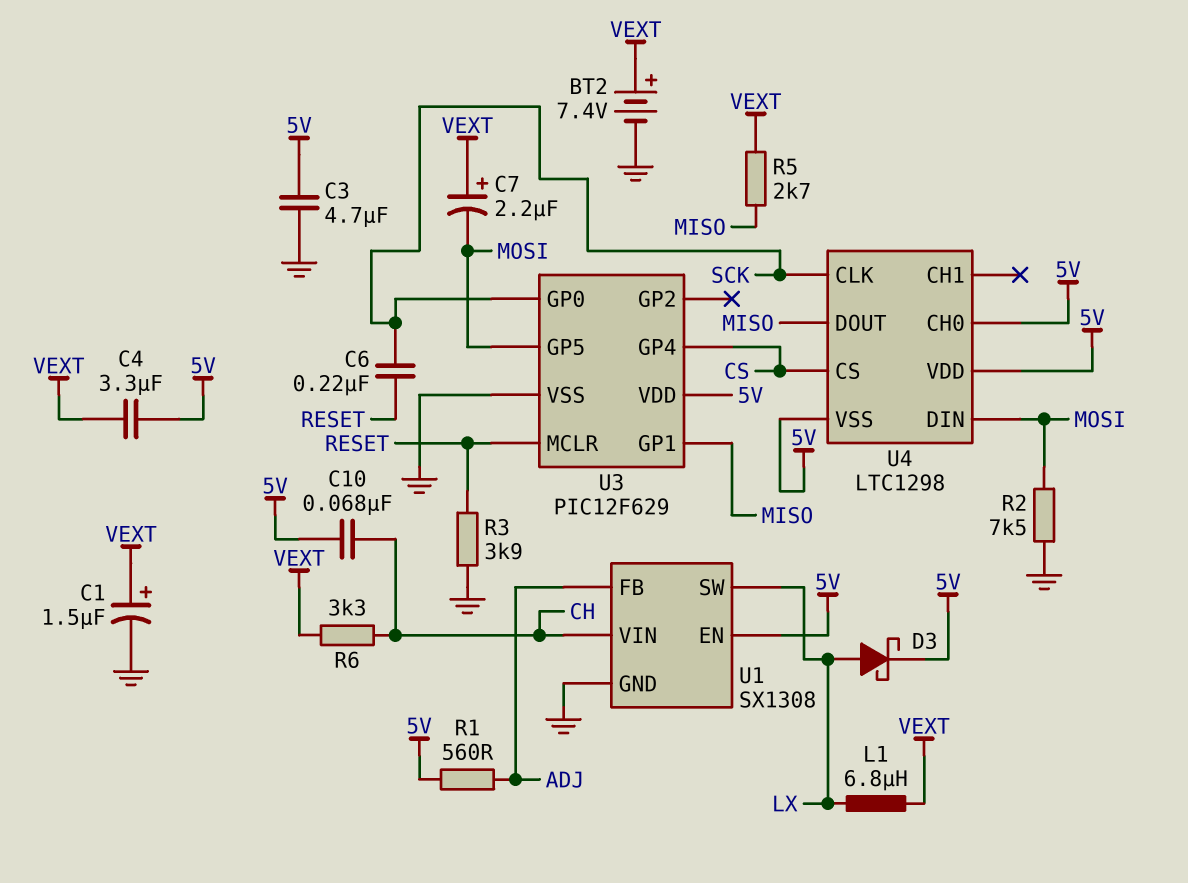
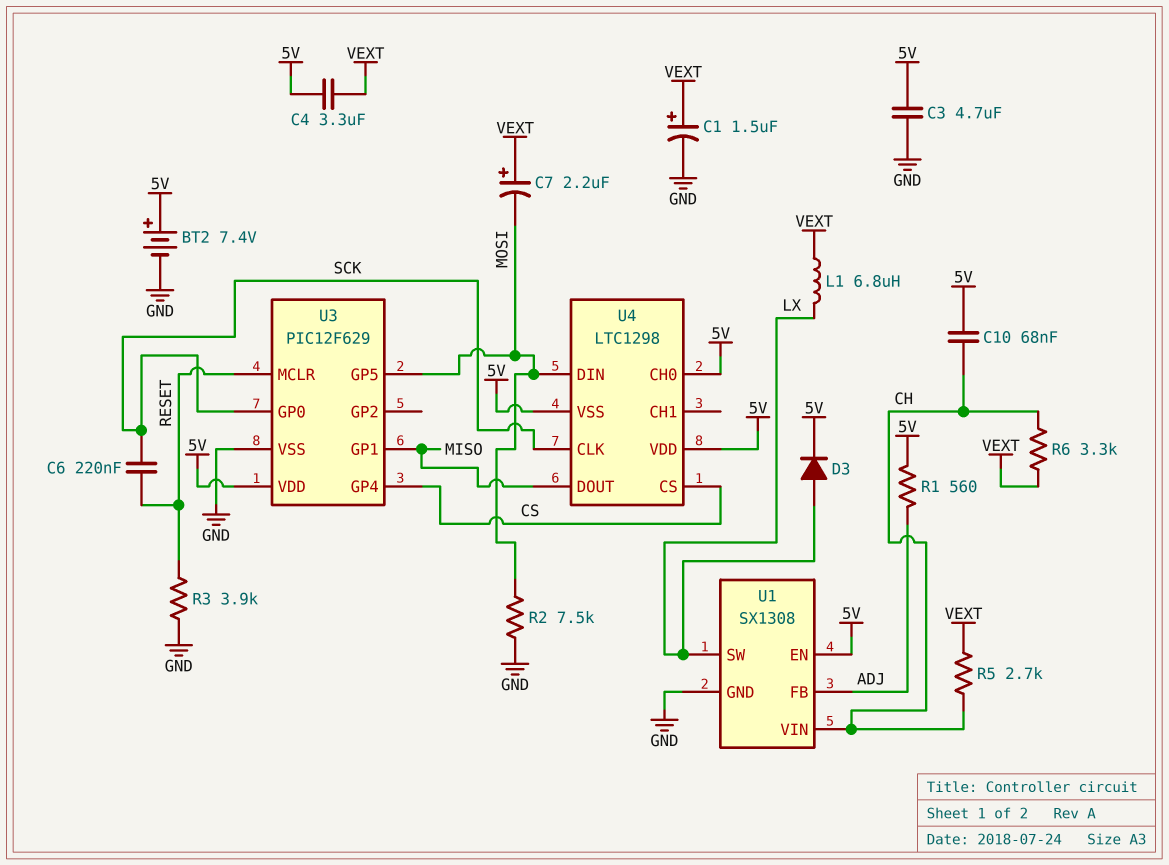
BT2: 7.4V (plus VEXT, minus GND) -> 7.4V (plus 5V, minus GND)
D3: schottky (A LX, K 5V) -> diode (A LX, K 5V)
R5: 2.7k (MISO, VEXT) -> 2.7k (CH, VEXT)

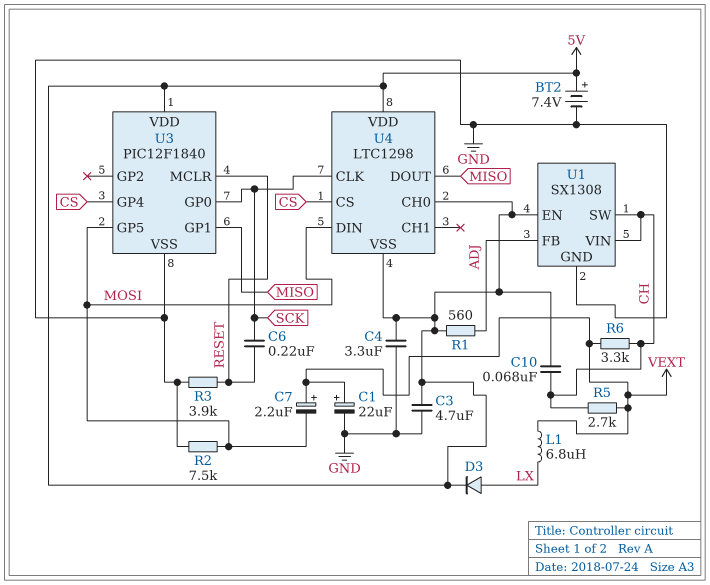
C1: 1.5uF (plus VEXT, minus GND) -> 22uF (plus VEXT, minus GND)
C4: 3.3uF (5V, VEXT) -> 3.3uF (5V, GND)
U1 pin SW: LX -> CH
U3: PIC12F629 -> PIC12F1840

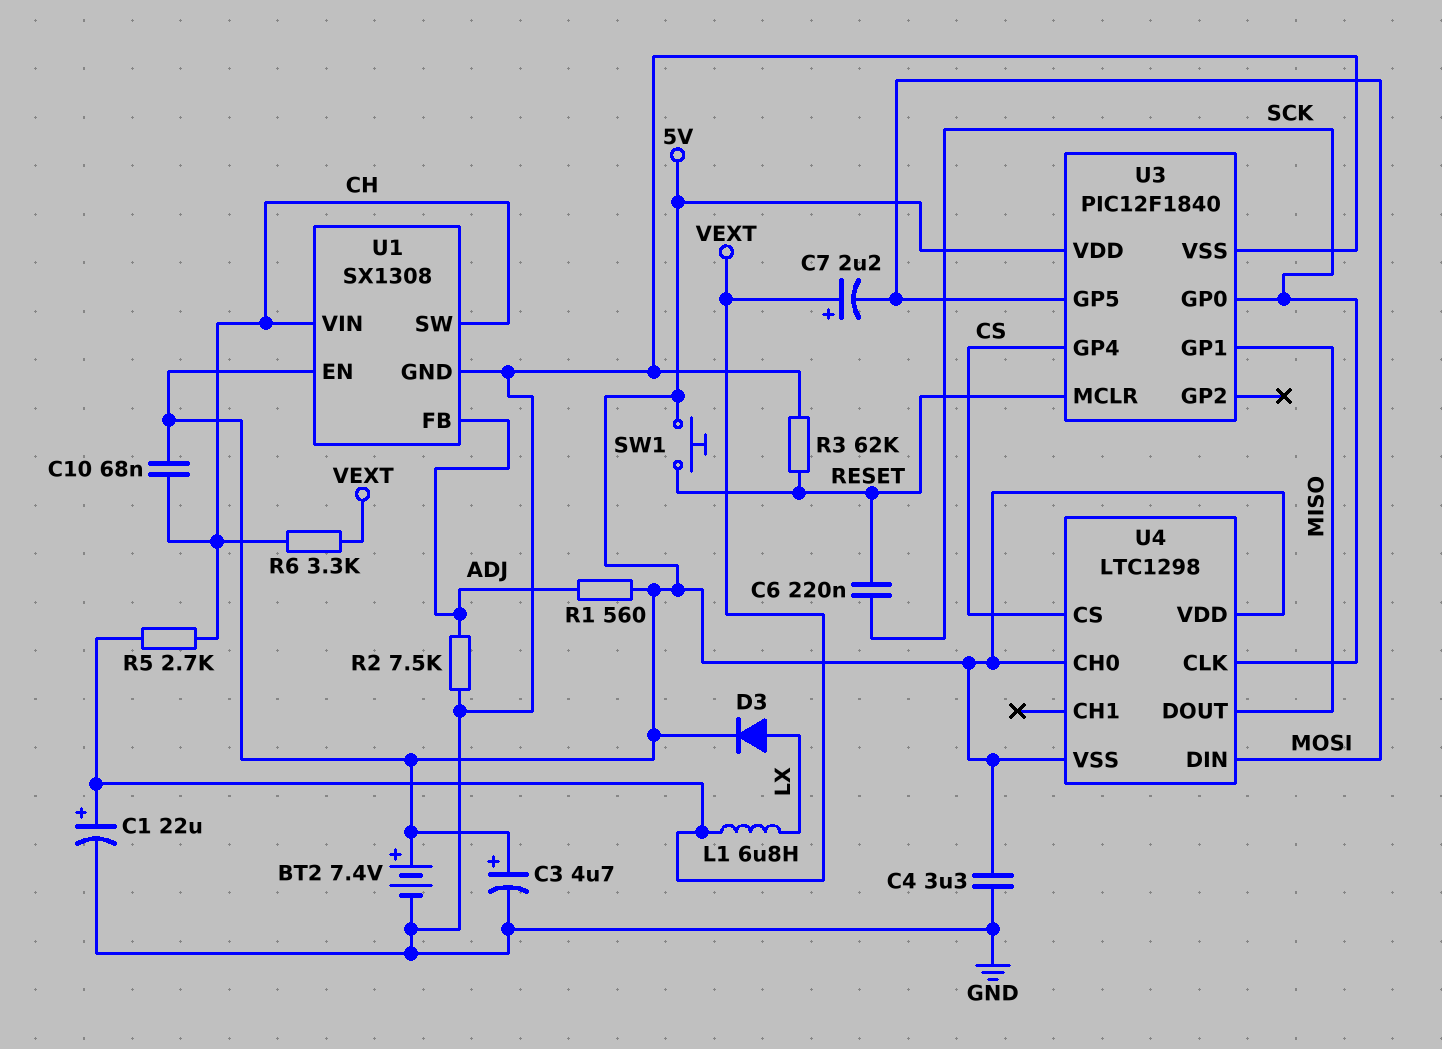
C3: 4.7uF (5V, GND) -> 4.7uF (plus 5V, minus GND)
R2: 7.5k (GND, MOSI) -> 7.5k (ADJ, GND)
R3: 3.9k (GND, RESET) -> 62k (GND, RESET)
SW1: none -> button (5V, RESET)

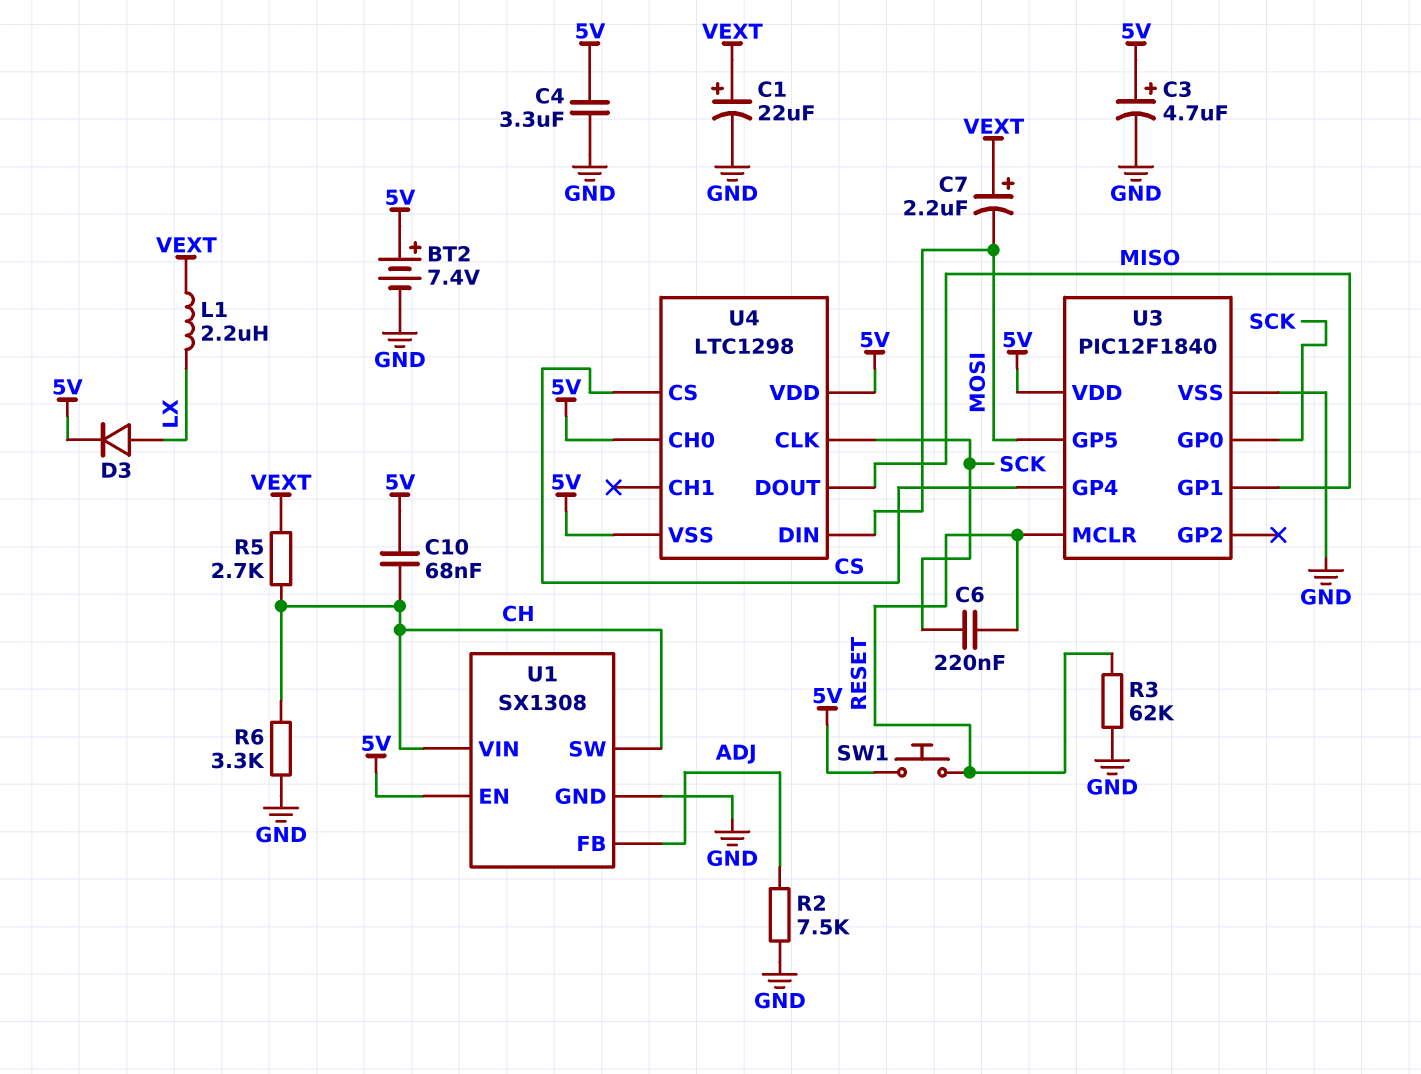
L1: 6.8uH (LX, VEXT) -> 2.2uH (LX, VEXT)
R1: 560 (5V, ADJ) -> none
R6: 3.3k (CH, VEXT) -> 3.3k (CH, GND)

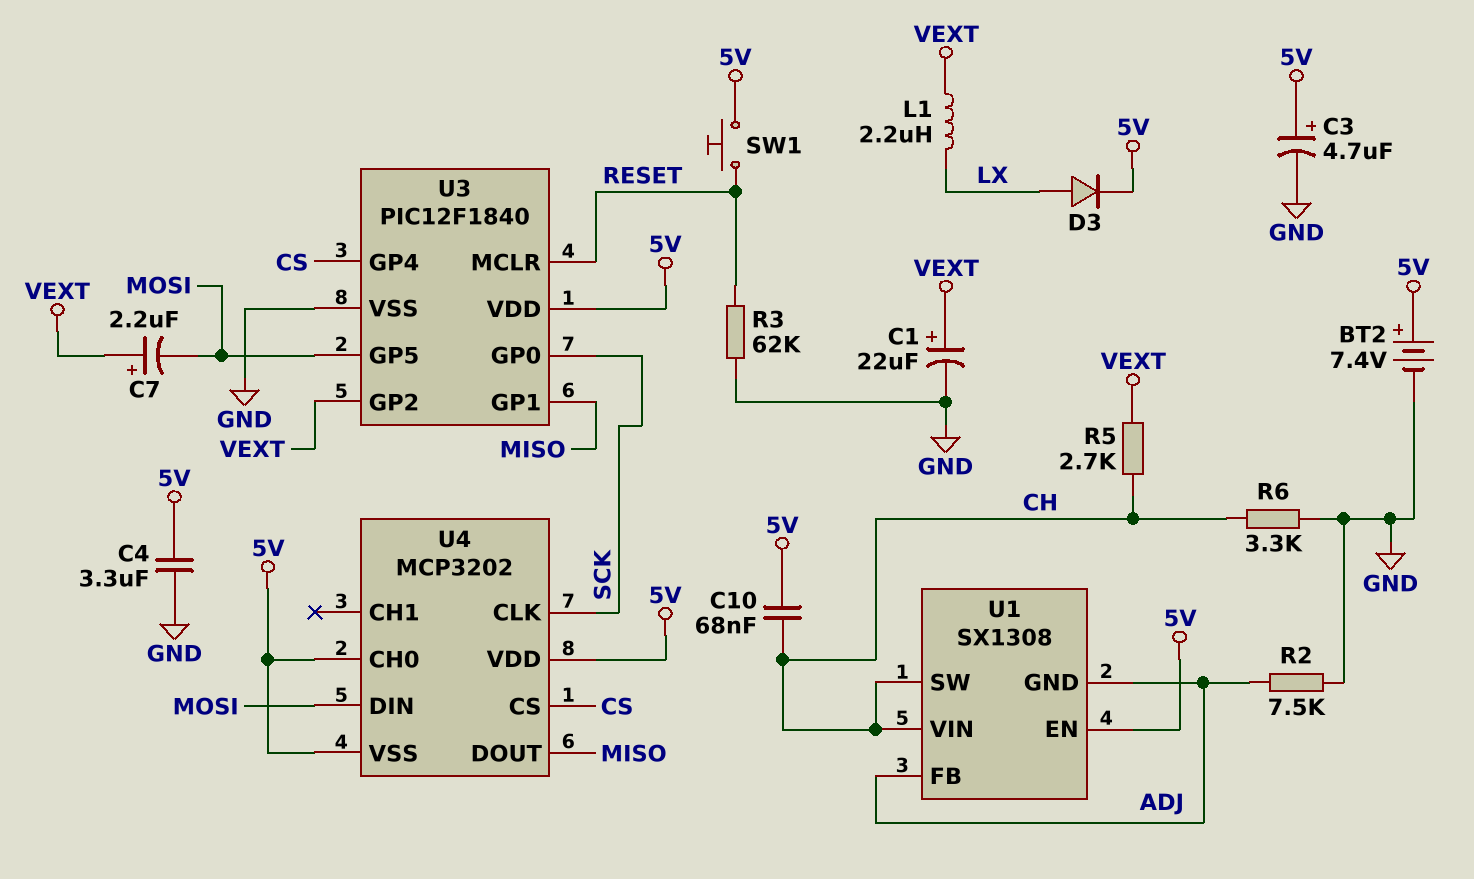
C6: 220nF (RESET, SCK) -> none
U1 pin GND: GND -> ADJ
U3 pin GP2: none -> VEXT
U4: LTC1298 -> MCP3202

